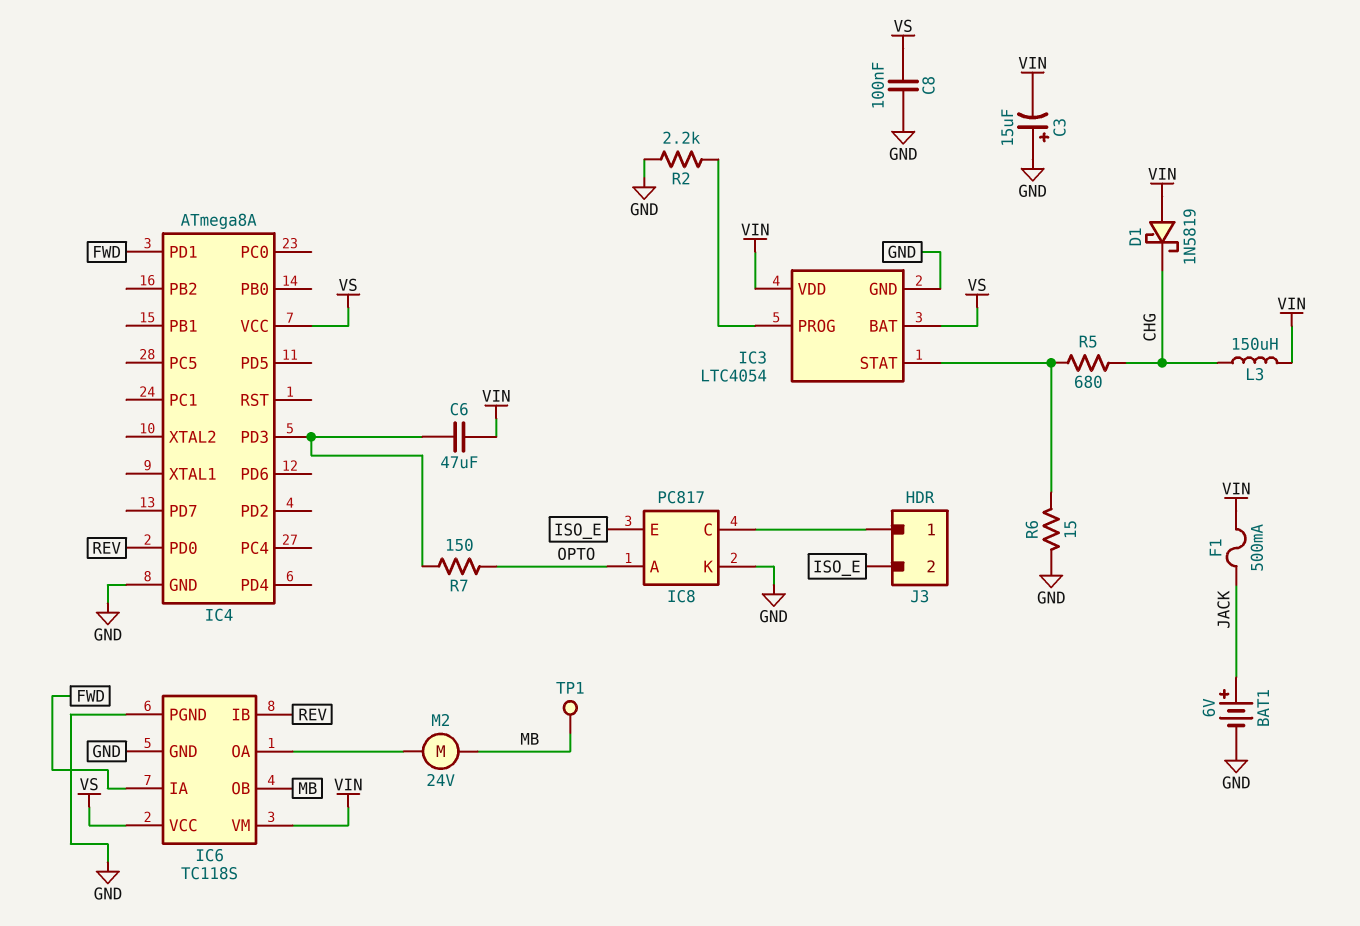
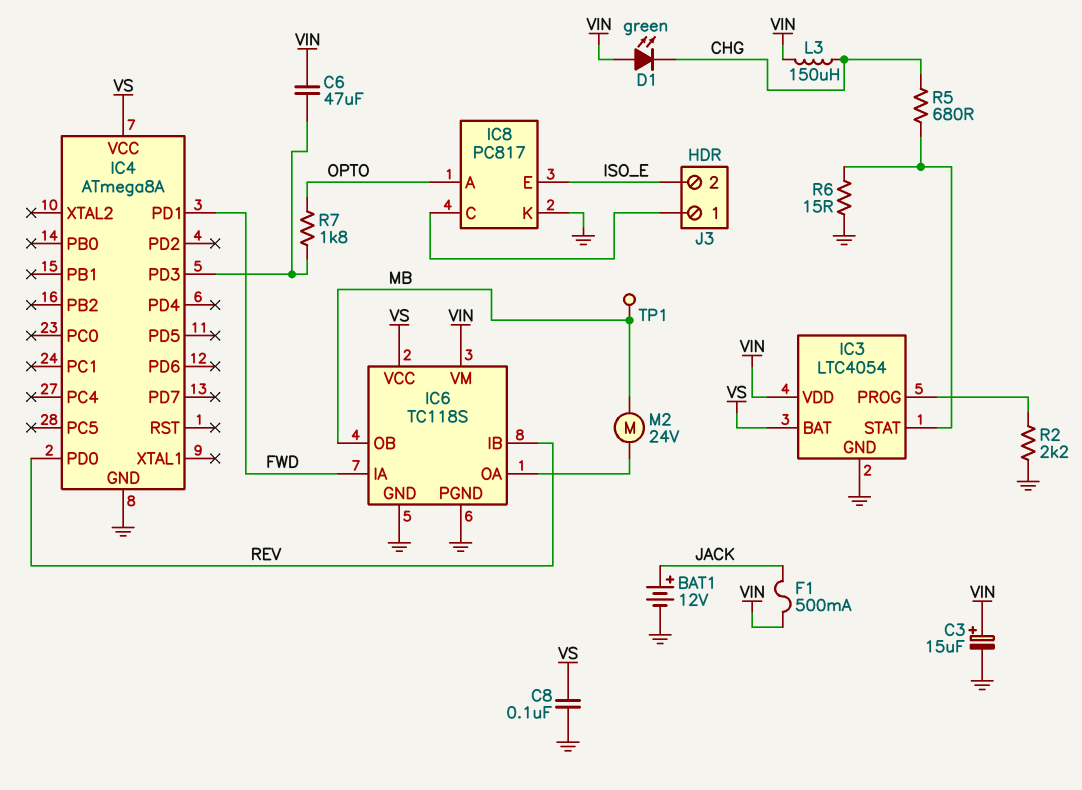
BAT1: 6V (plus JACK, minus GND) -> 12V (plus JACK, minus GND)
C3: 15uF (plus GND, minus VIN) -> 15uF (plus VIN, minus GND)
D1: schottky 1N5819 (A VIN, K CHG) -> LED green (A VIN, K CHG)
R7: 150 (IC4/PD3, OPTO) -> 1.8k (IC4/PD3, OPTO)

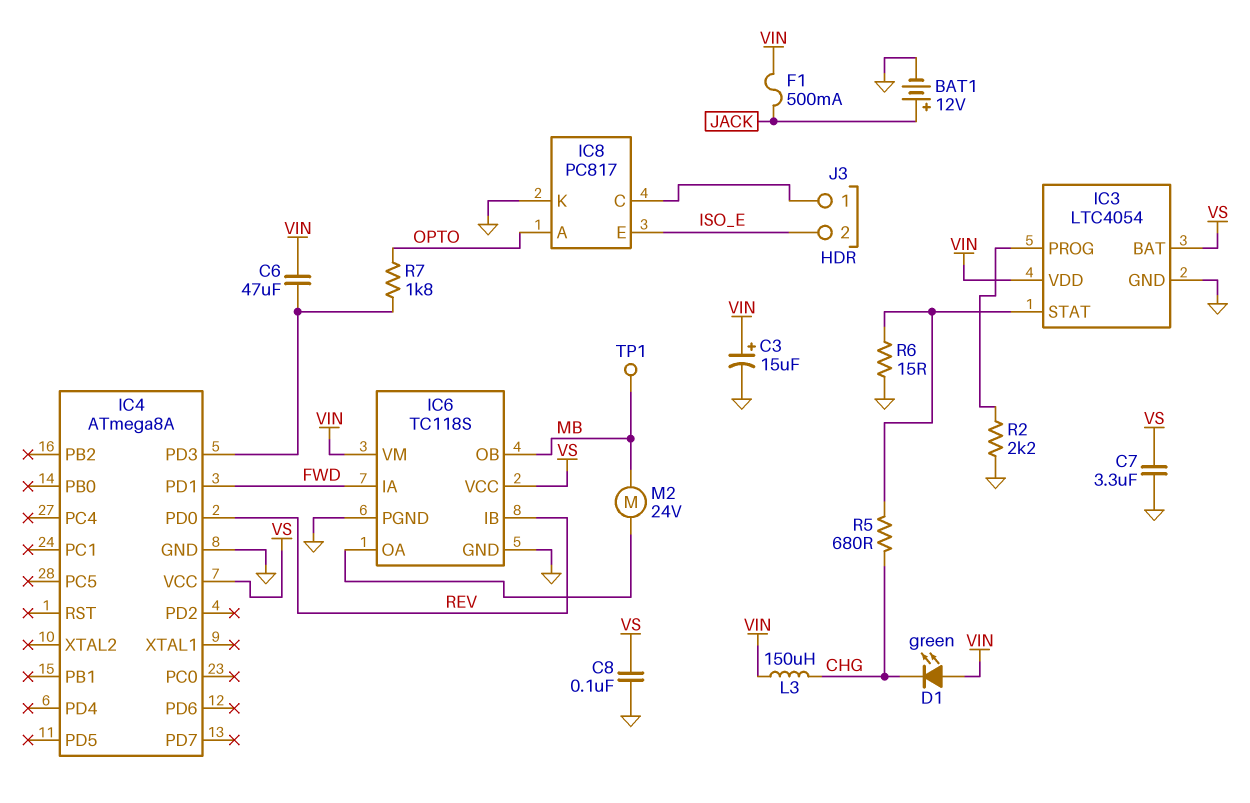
C7: none -> 3.3uF (GND, VS)

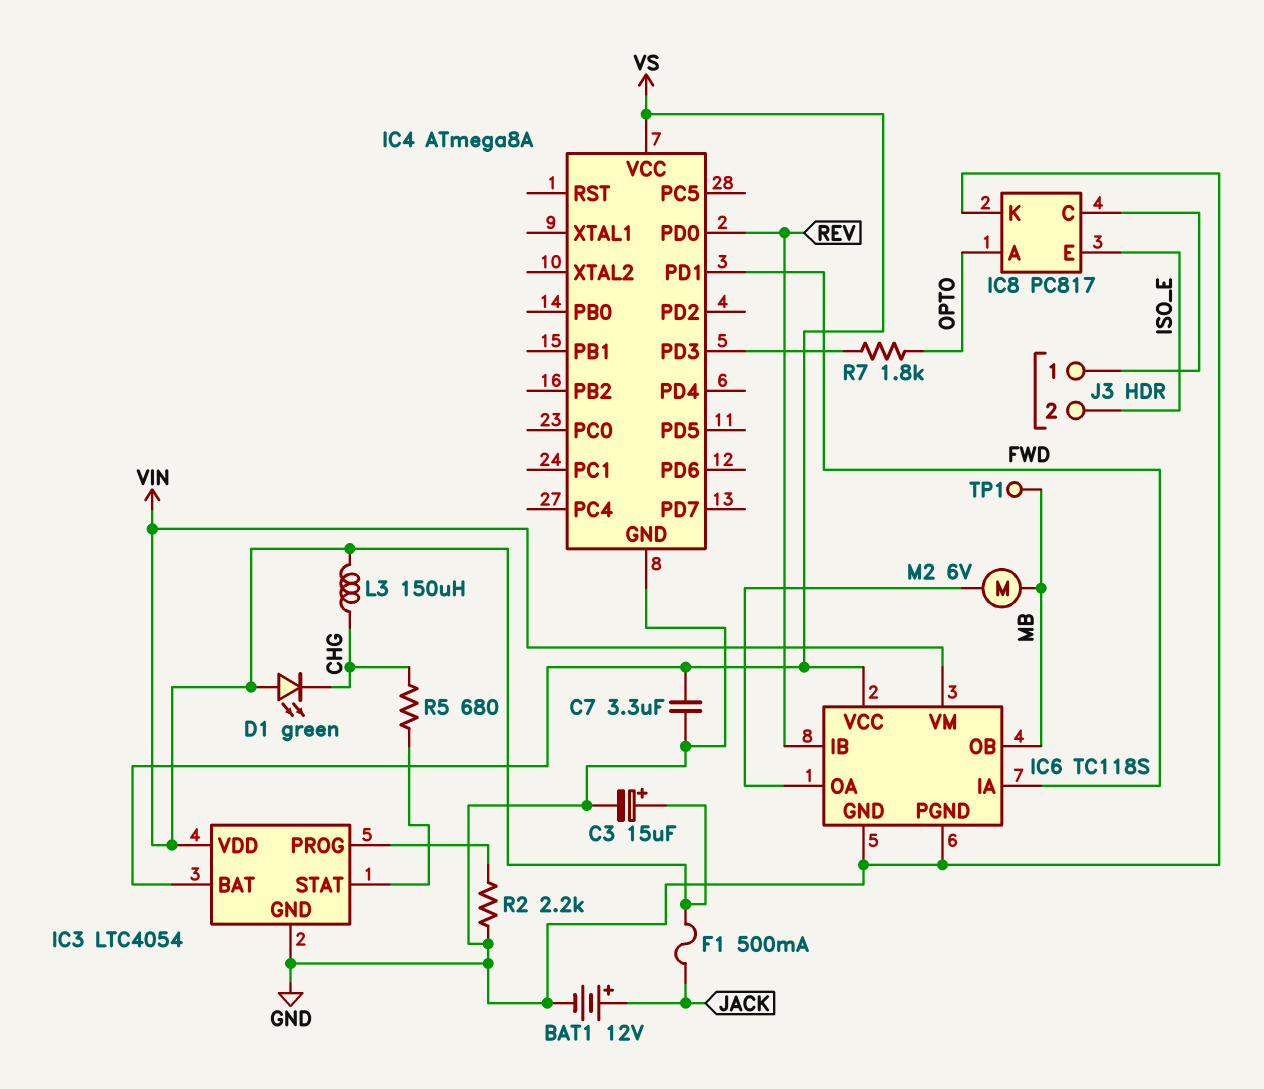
C6: 47uF (IC4/PD3, VIN) -> none
C8: 100nF (GND, VS) -> none
M2: motor 24V (IC6/OA, MB) -> motor 6V (IC6/OA, MB)
R6: 15 (GND, IC3/STAT) -> none

